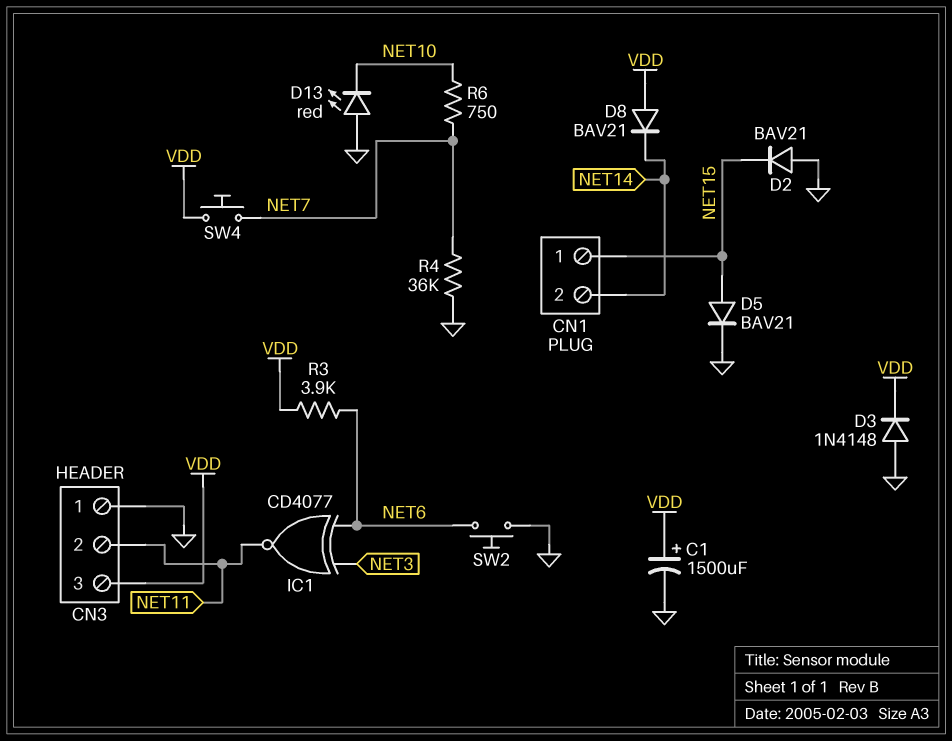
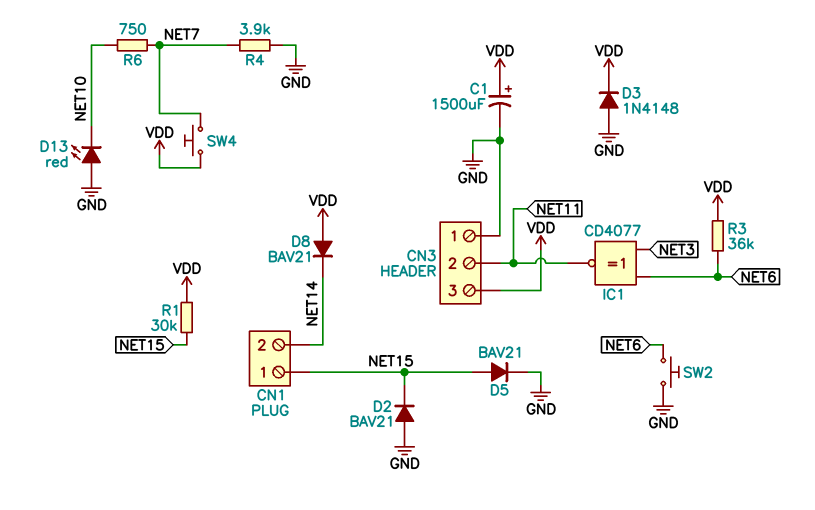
R1: none -> 30k (NET15, VDD)
R3: 3.9k (NET6, VDD) -> 36k (NET6, VDD)
R4: 36k (GND, NET7) -> 3.9k (GND, NET7)

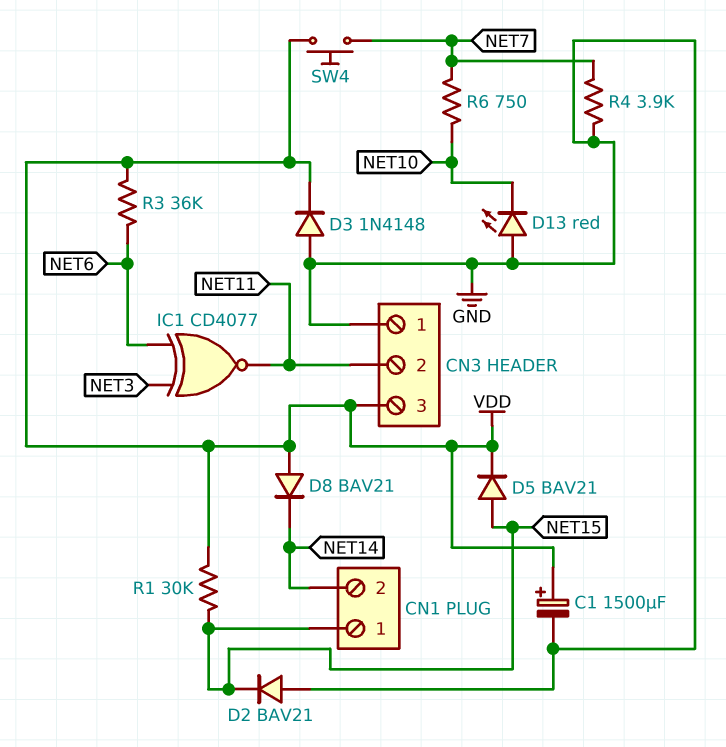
D5: diode BAV21 (A NET15, K GND) -> diode BAV21 (A NET15, K VDD)
SW2: button (GND, NET6) -> none

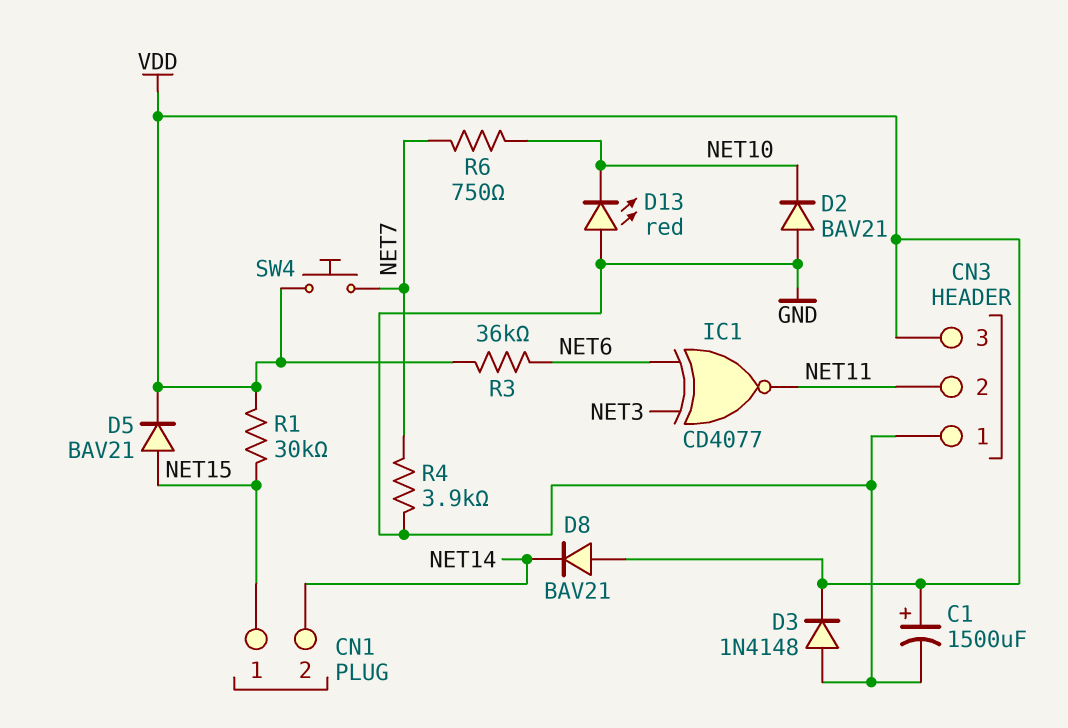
D2: diode BAV21 (A GND, K NET15) -> diode BAV21 (A GND, K NET10)

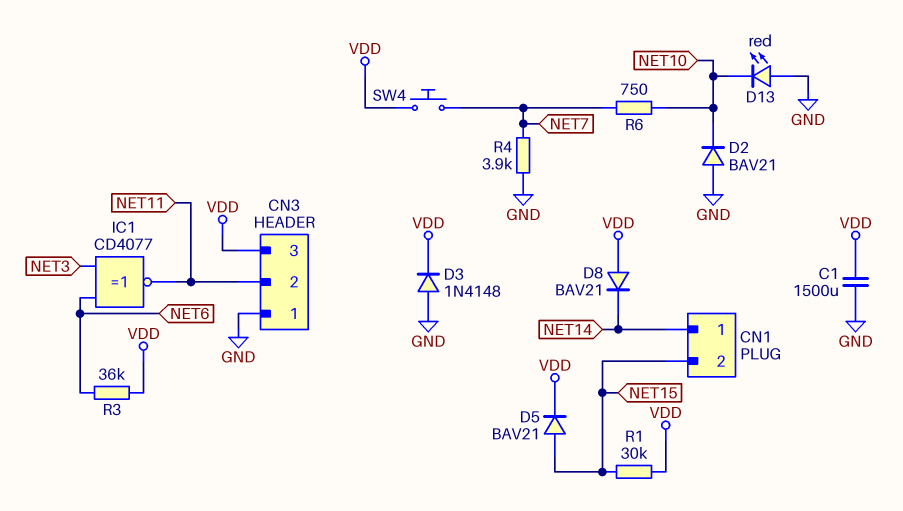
C1: 1500uF (plus VDD, minus GND) -> 1500uF (GND, VDD)
CN1 pin 1: NET15 -> NET14
CN1 pin 2: NET14 -> NET15

